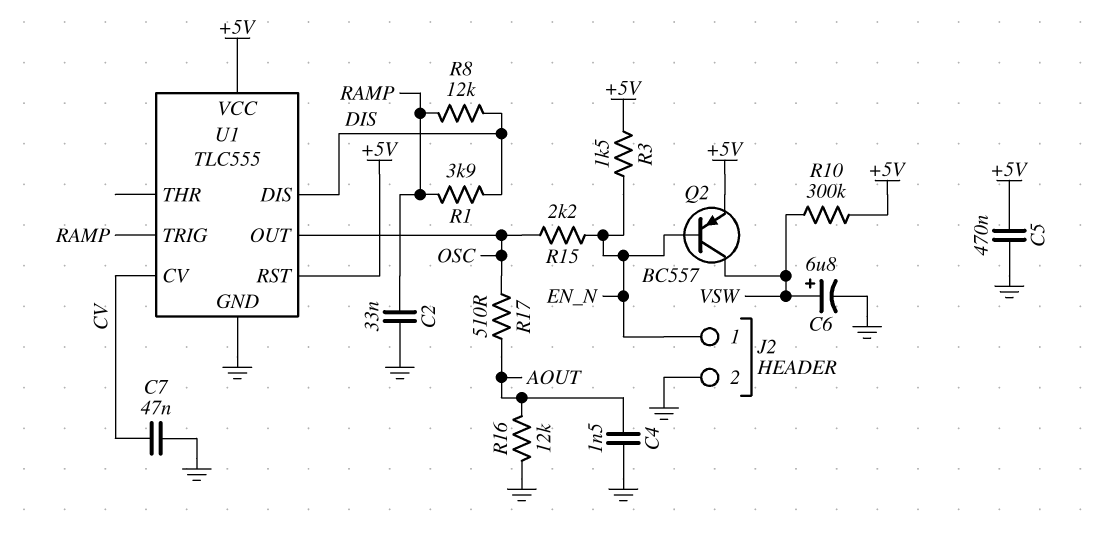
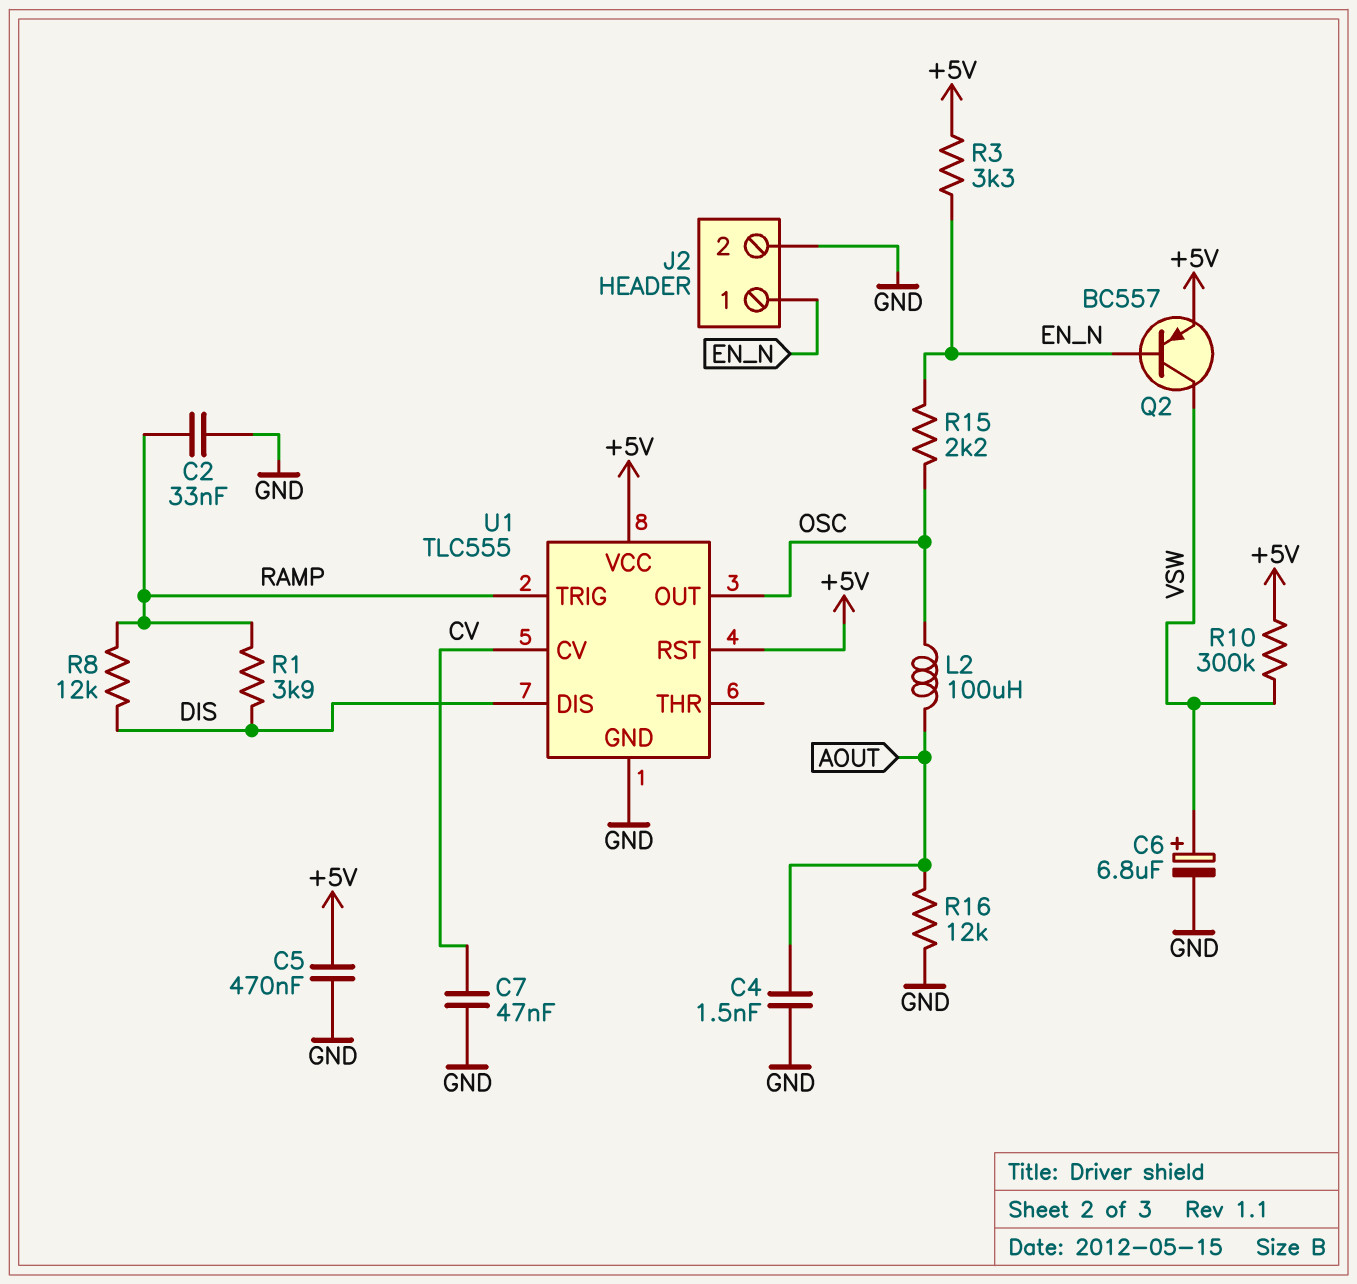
L2: none -> 100uH (AOUT, OSC)
R3: 1.5k (+5V, EN_N) -> 3.3k (+5V, EN_N)
R17: 510 (AOUT, OSC) -> none

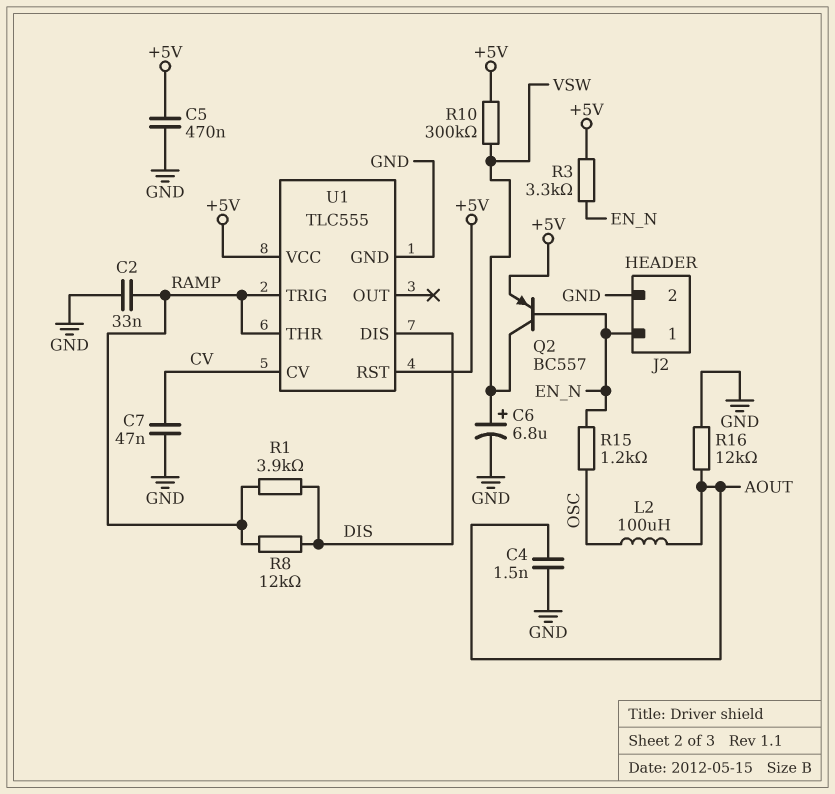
R15: 2.2k (EN_N, OSC) -> 1.2k (EN_N, OSC)
U1 pin OUT: OSC -> none
U1 pin THR: none -> RAMP

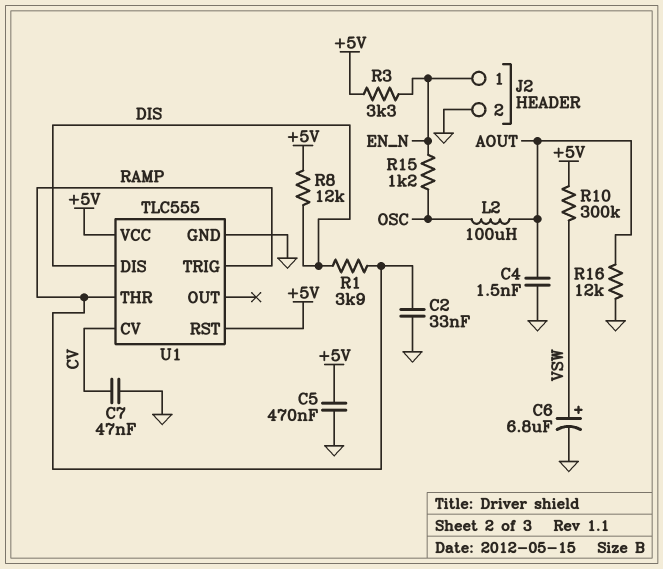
Q2: PNP BC557 (B EN_N, C VSW, E +5V) -> none
R8: 12k (DIS, RAMP) -> 12k (+5V, DIS)

